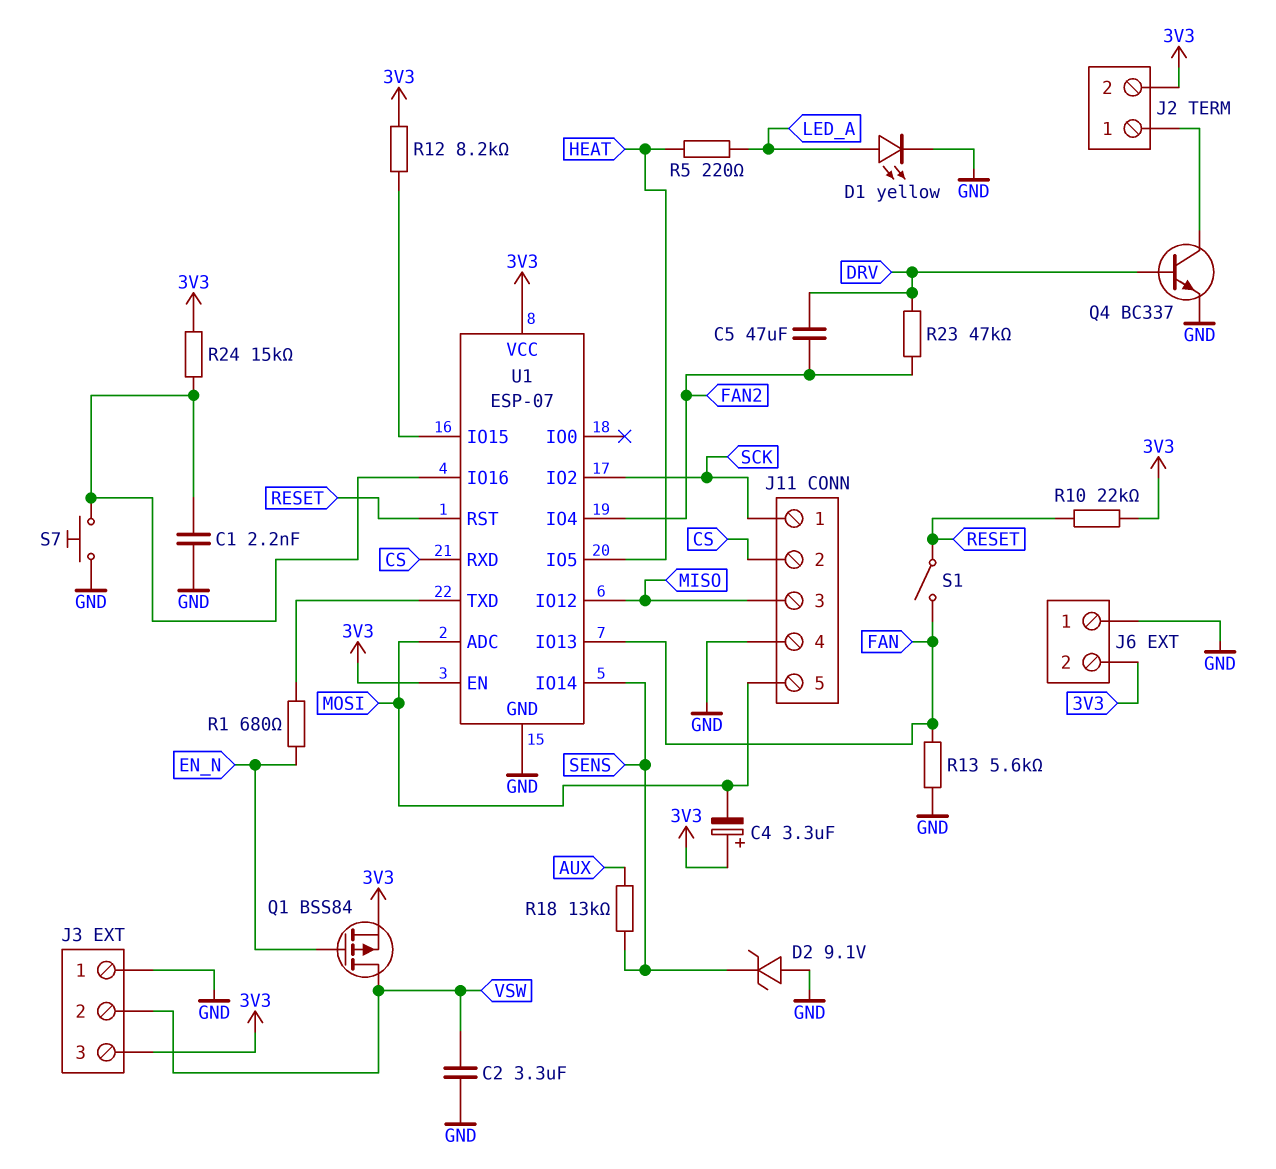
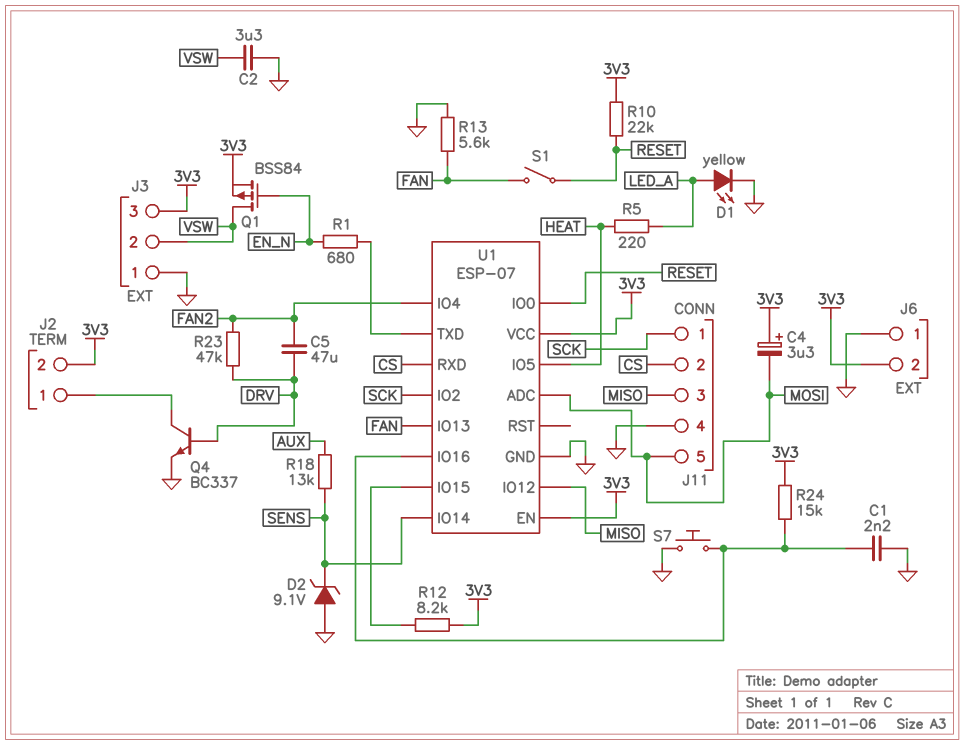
U1 pin IO0: none -> RESET
U1 pin RST: RESET -> none

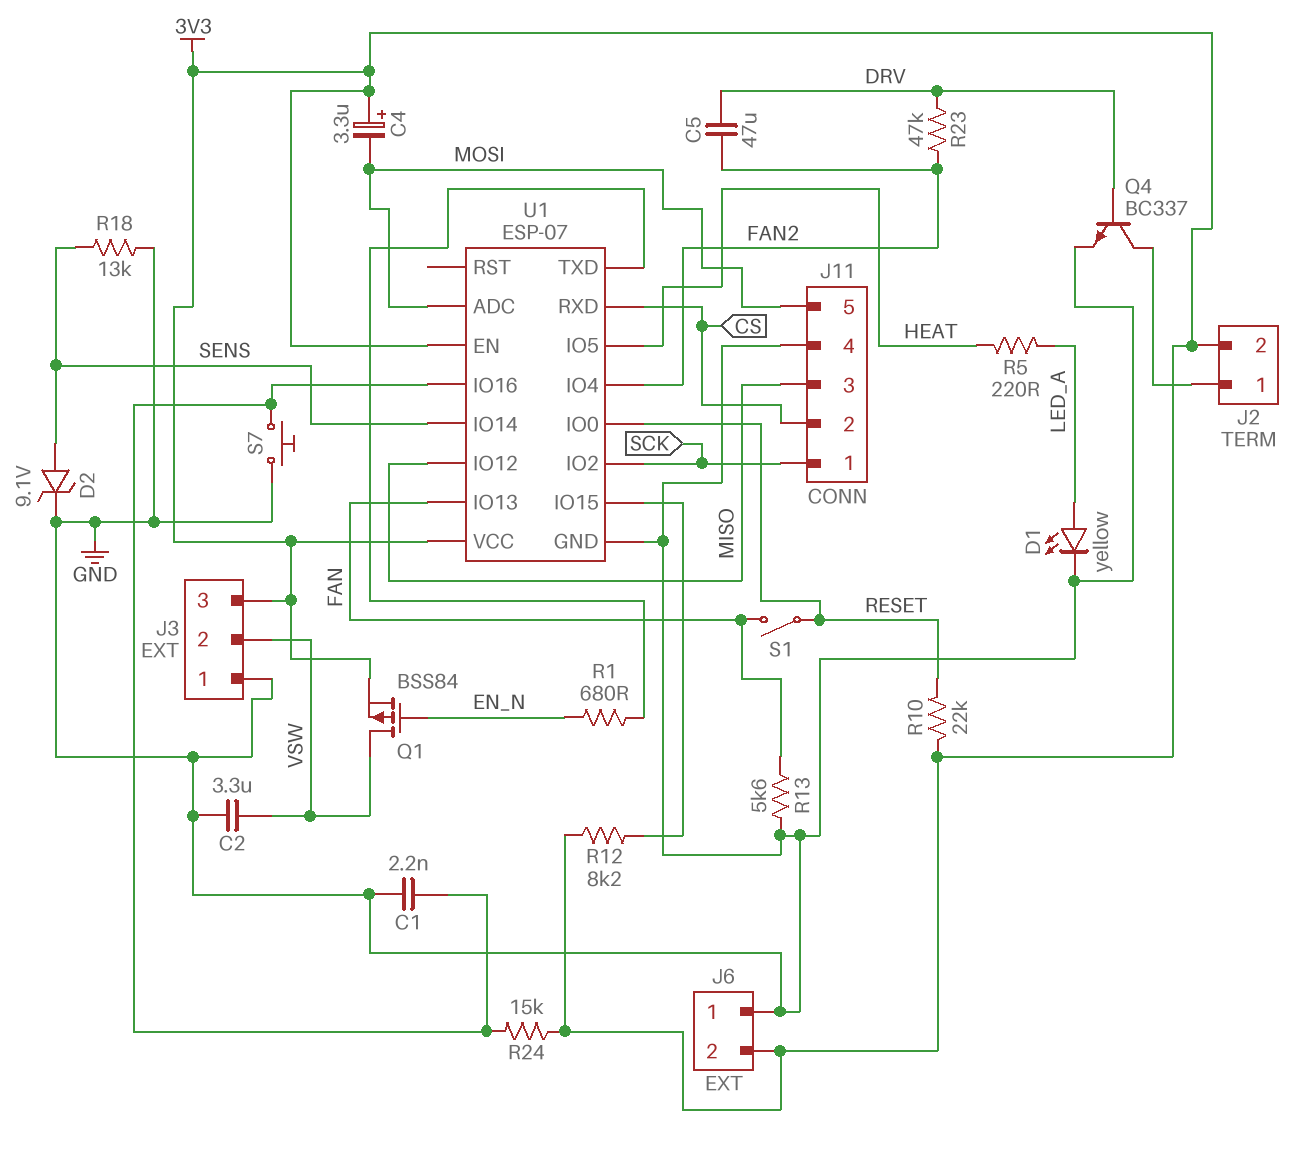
D2: zener 9.1V (A GND, K SENS) -> zener 9.1V (A SENS, K GND)
R18: 13k (AUX, SENS) -> 13k (GND, SENS)

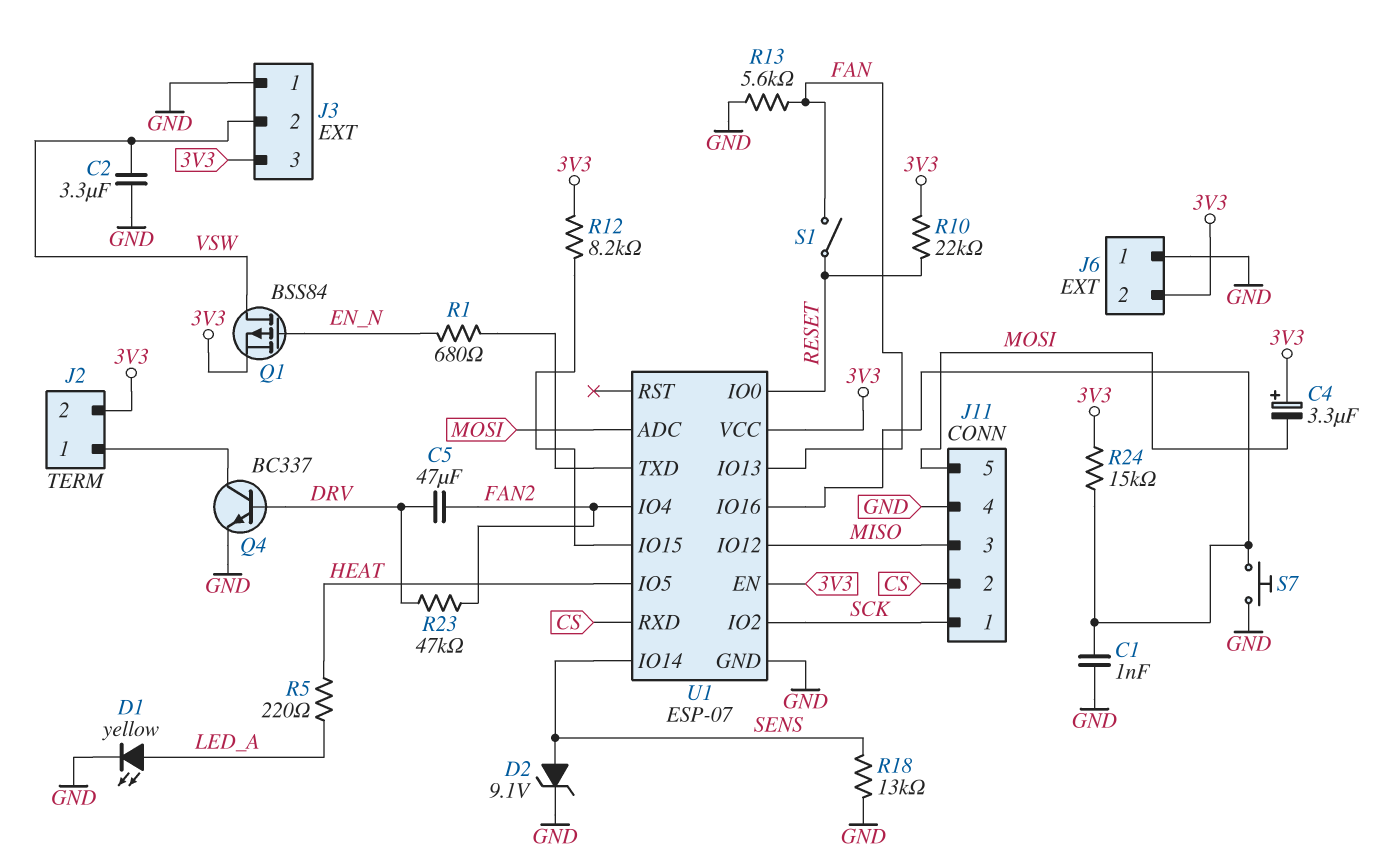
C1: 2.2nF (GND, U1/IO16) -> 1nF (GND, U1/IO16)

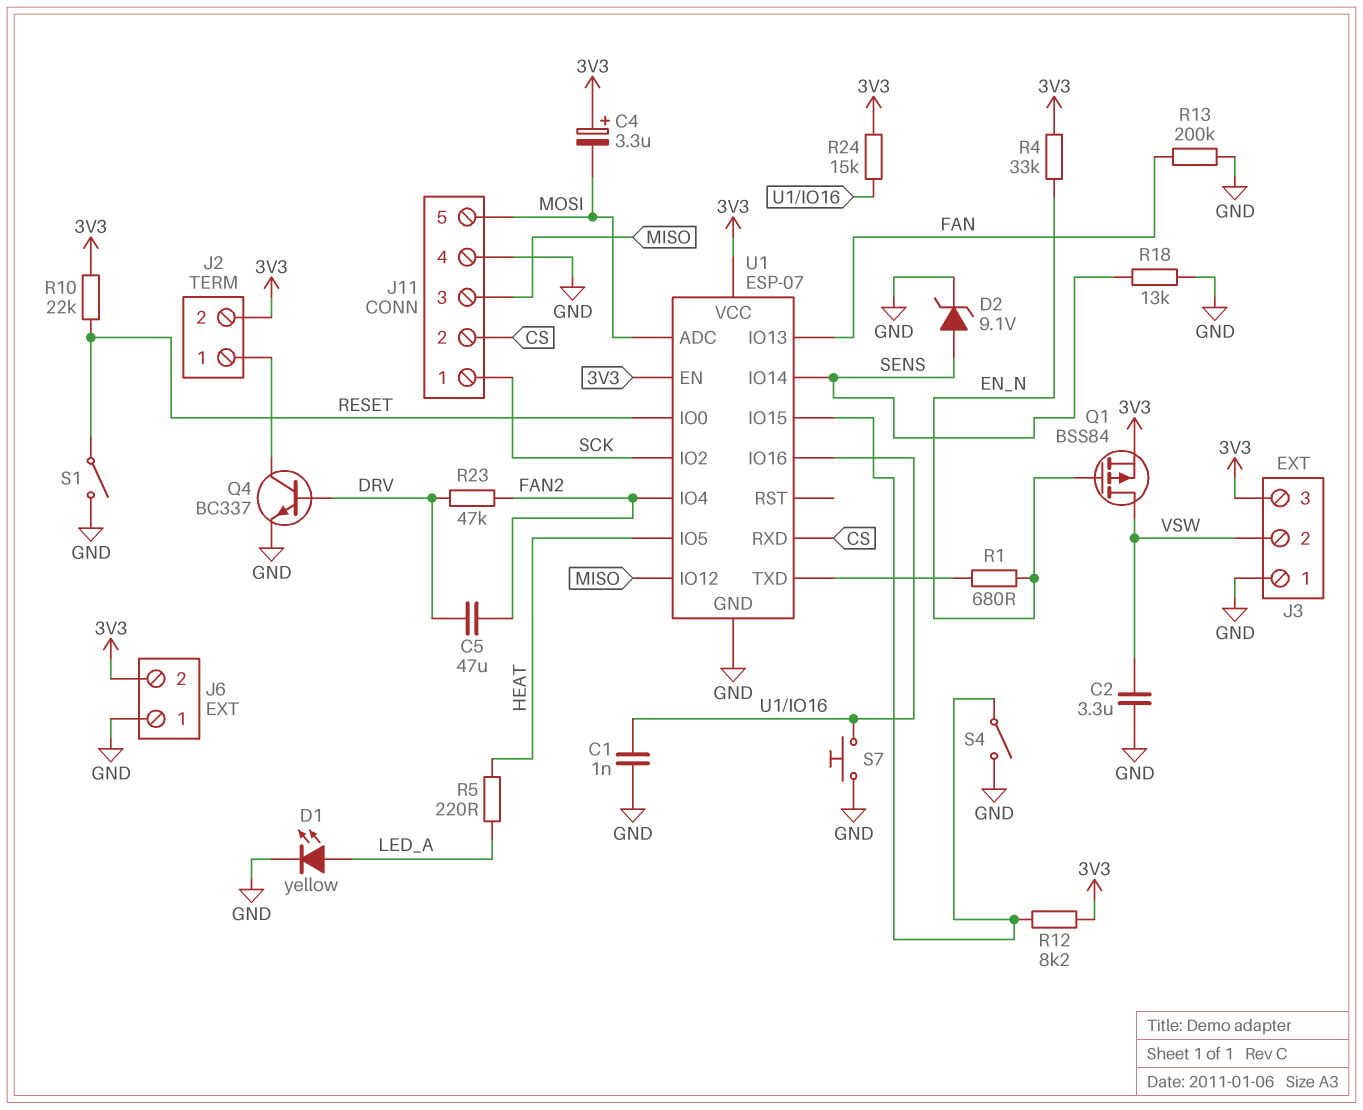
R4: none -> 33k (3V3, EN_N)
R13: 5.6k (FAN, GND) -> 200k (FAN, GND)
S1: switch (FAN, RESET) -> switch (GND, RESET)
S4: none -> switch (GND, U1/IO15)

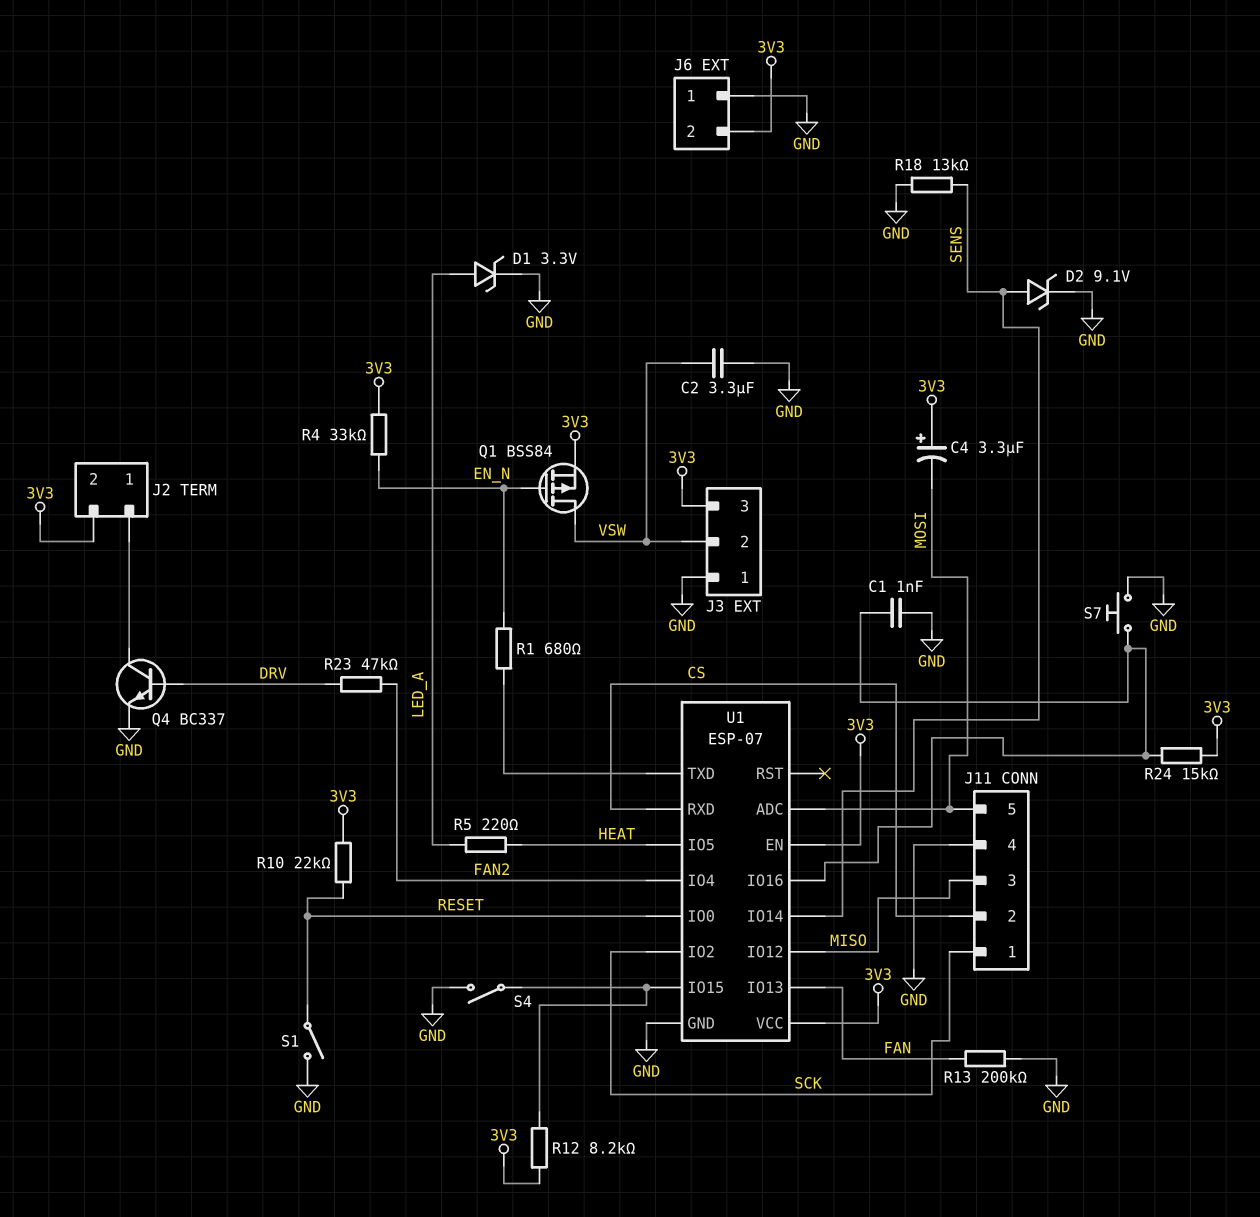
C5: 47uF (DRV, FAN2) -> none
D1: LED yellow (A LED_A, K GND) -> zener 3.3V (A LED_A, K GND)

